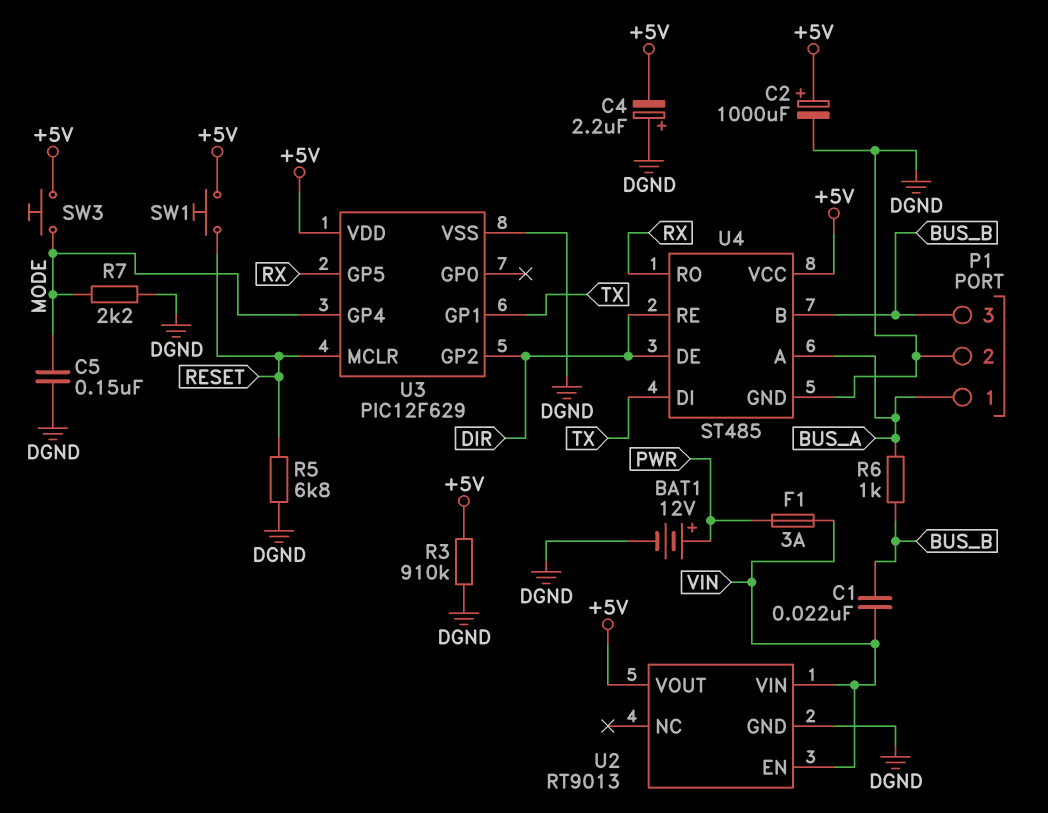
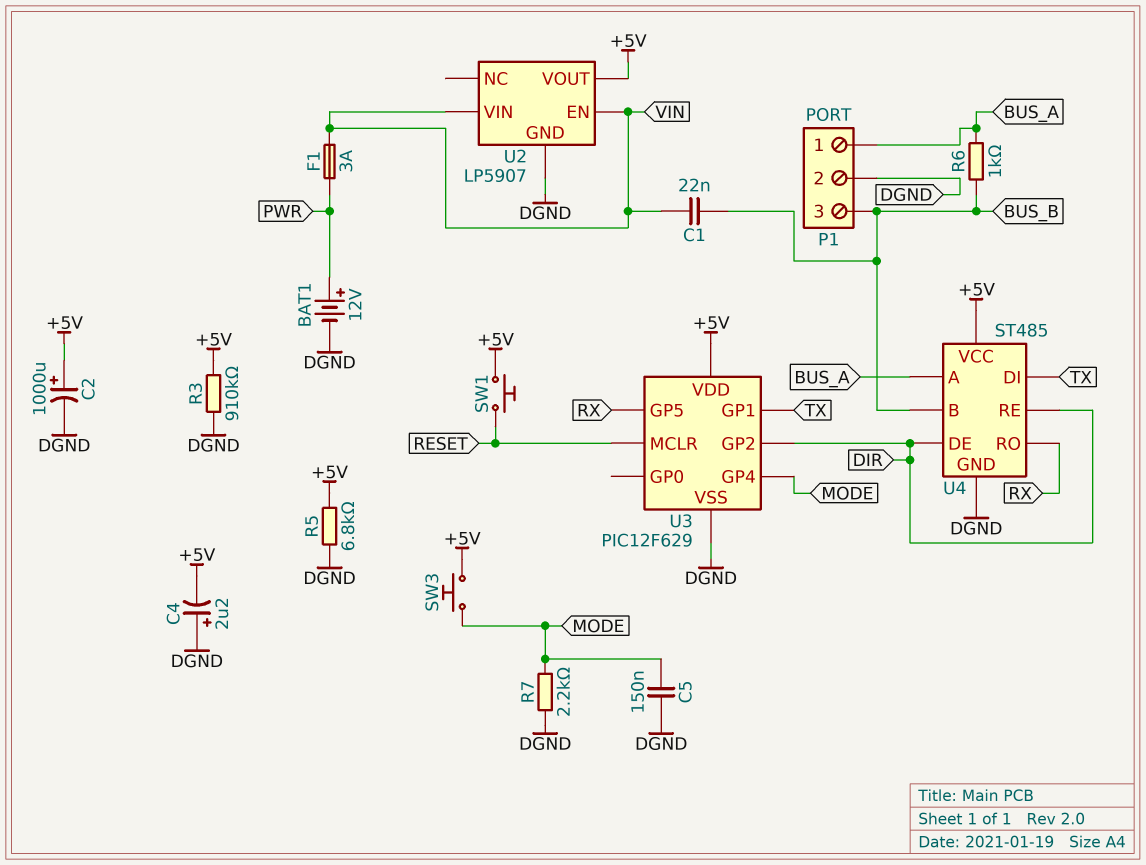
R5: 6.8k (DGND, RESET) -> 6.8k (+5V, DGND)
U2: RT9013 -> LP5907

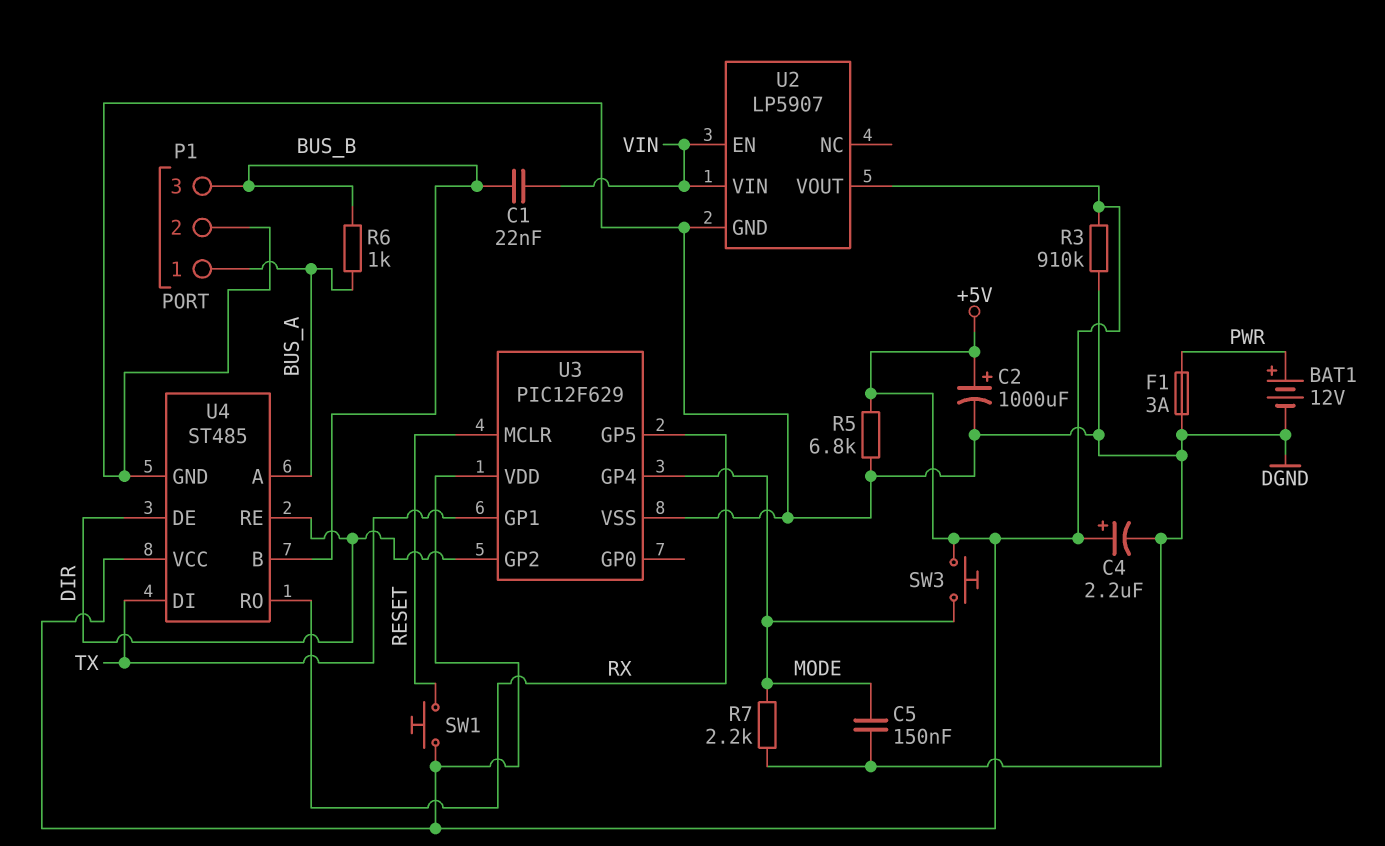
C4: 2.2uF (plus DGND, minus +5V) -> 2.2uF (plus +5V, minus DGND)
F1: 3A (PWR, VIN) -> 3A (DGND, PWR)

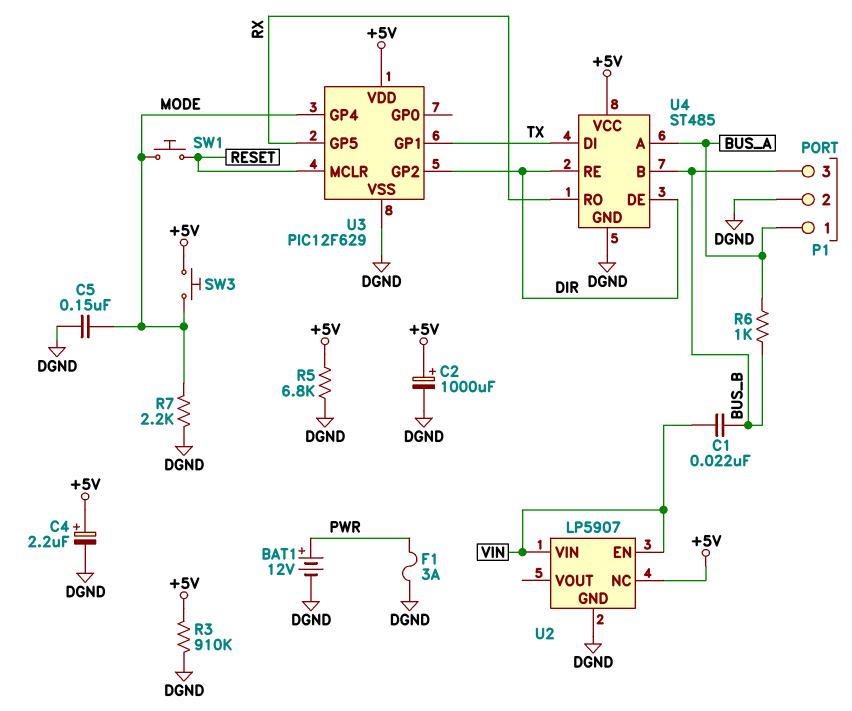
SW1: button (+5V, RESET) -> button (MODE, RESET)
U2 pin NC: none -> +5V
U2 pin VOUT: +5V -> none

